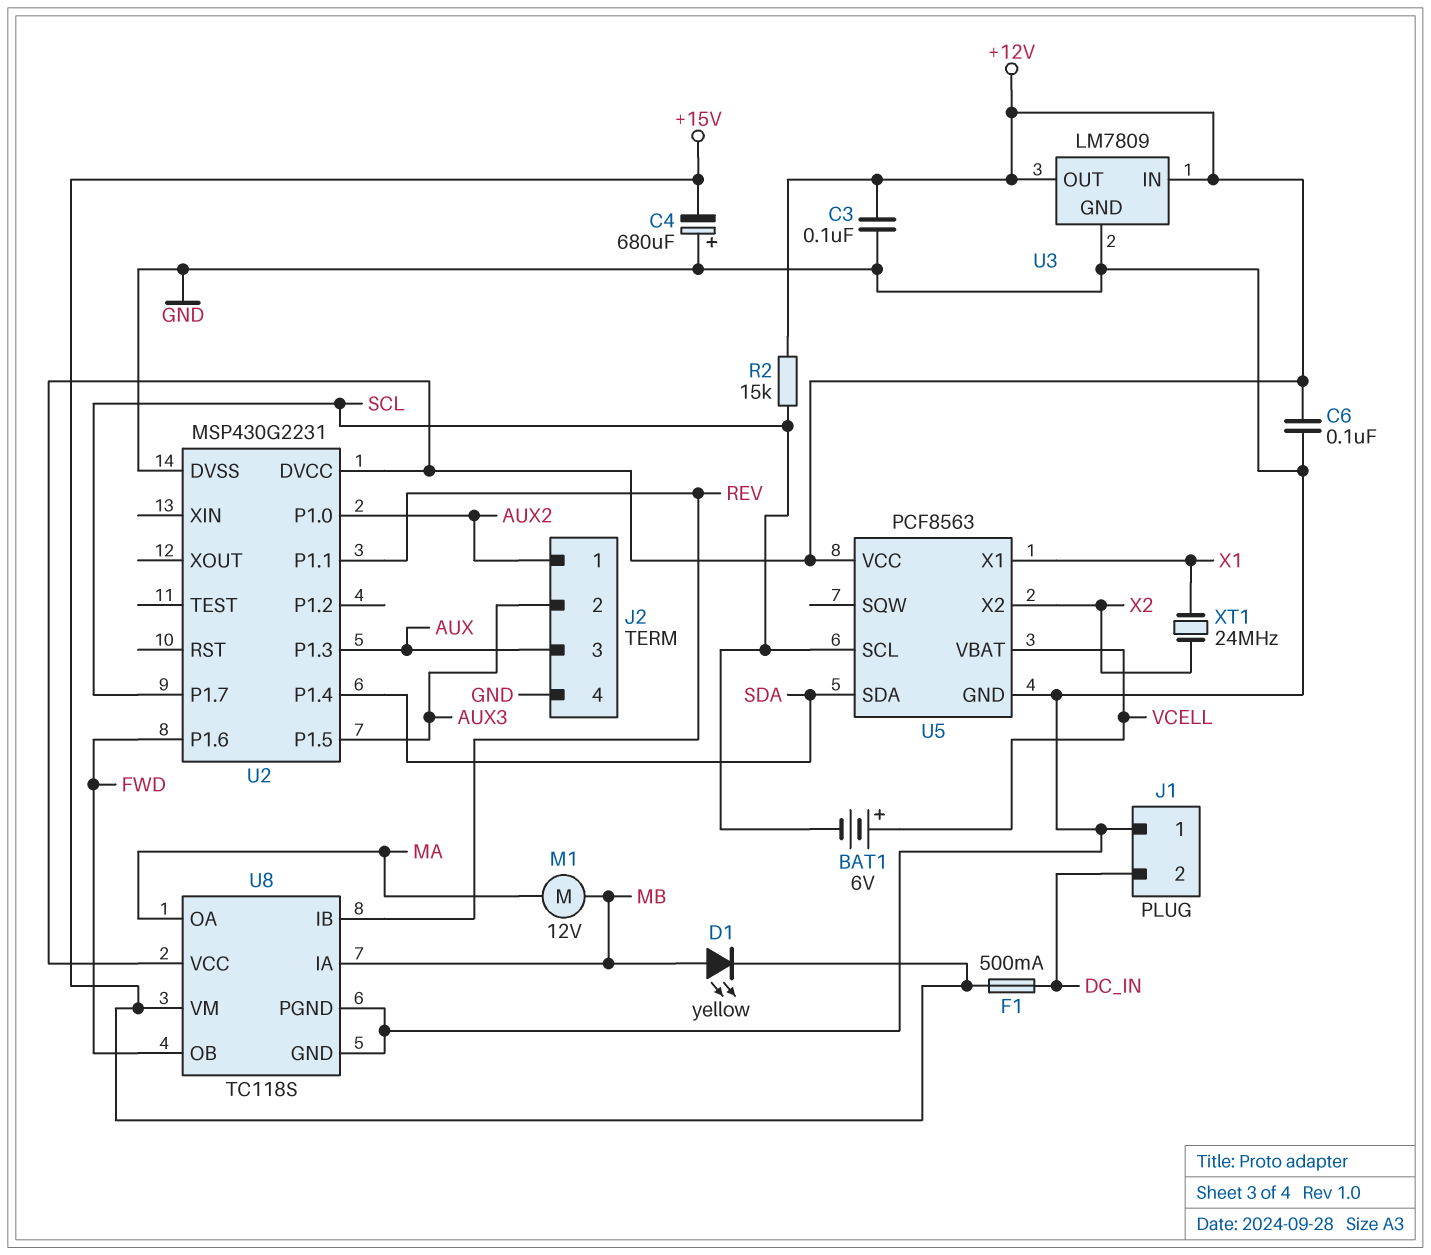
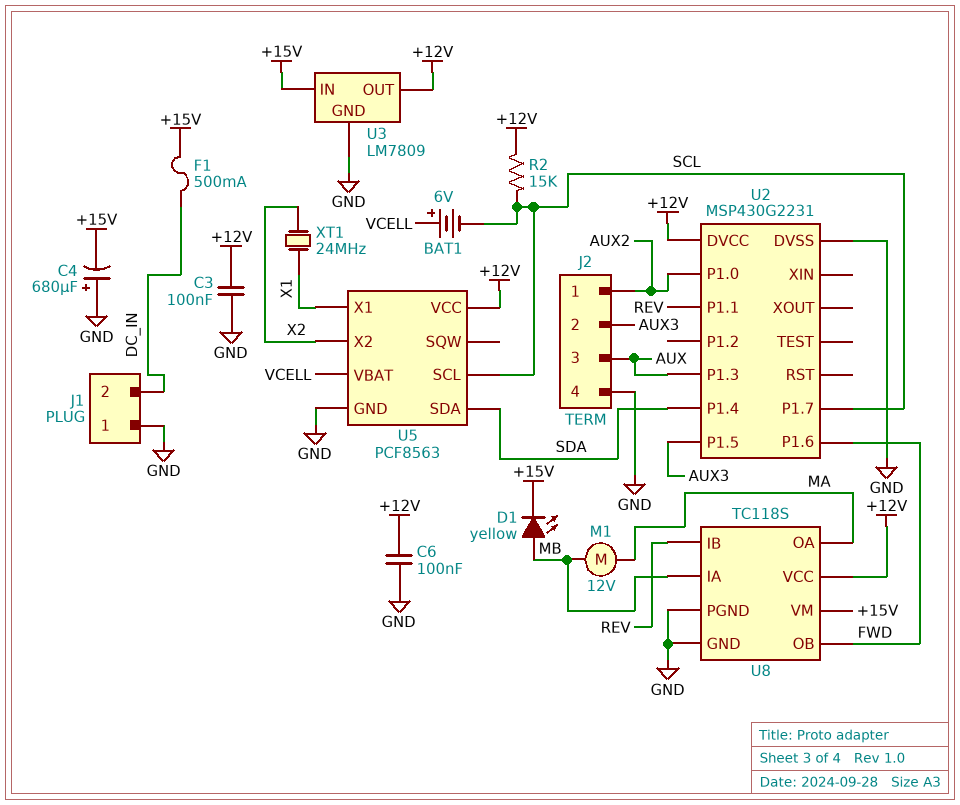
U3 pin IN: +12V -> +15V

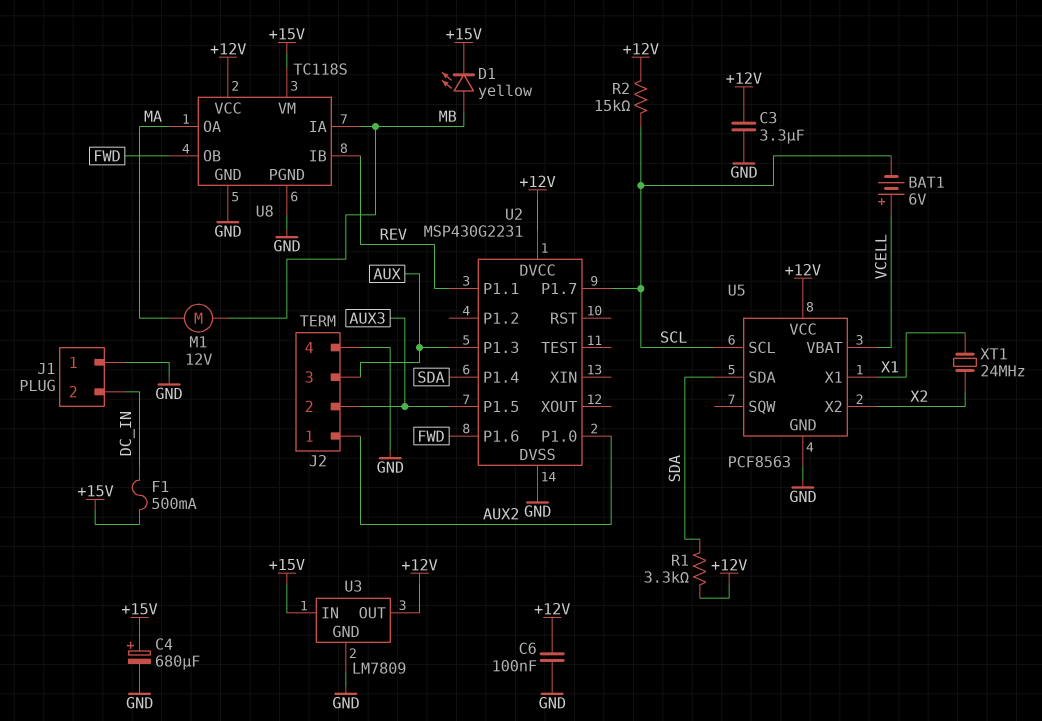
C3: 100nF (+12V, GND) -> 3.3uF (+12V, GND)
C4: 680uF (plus GND, minus +15V) -> 680uF (plus +15V, minus GND)
R1: none -> 3.3k (+12V, SDA)

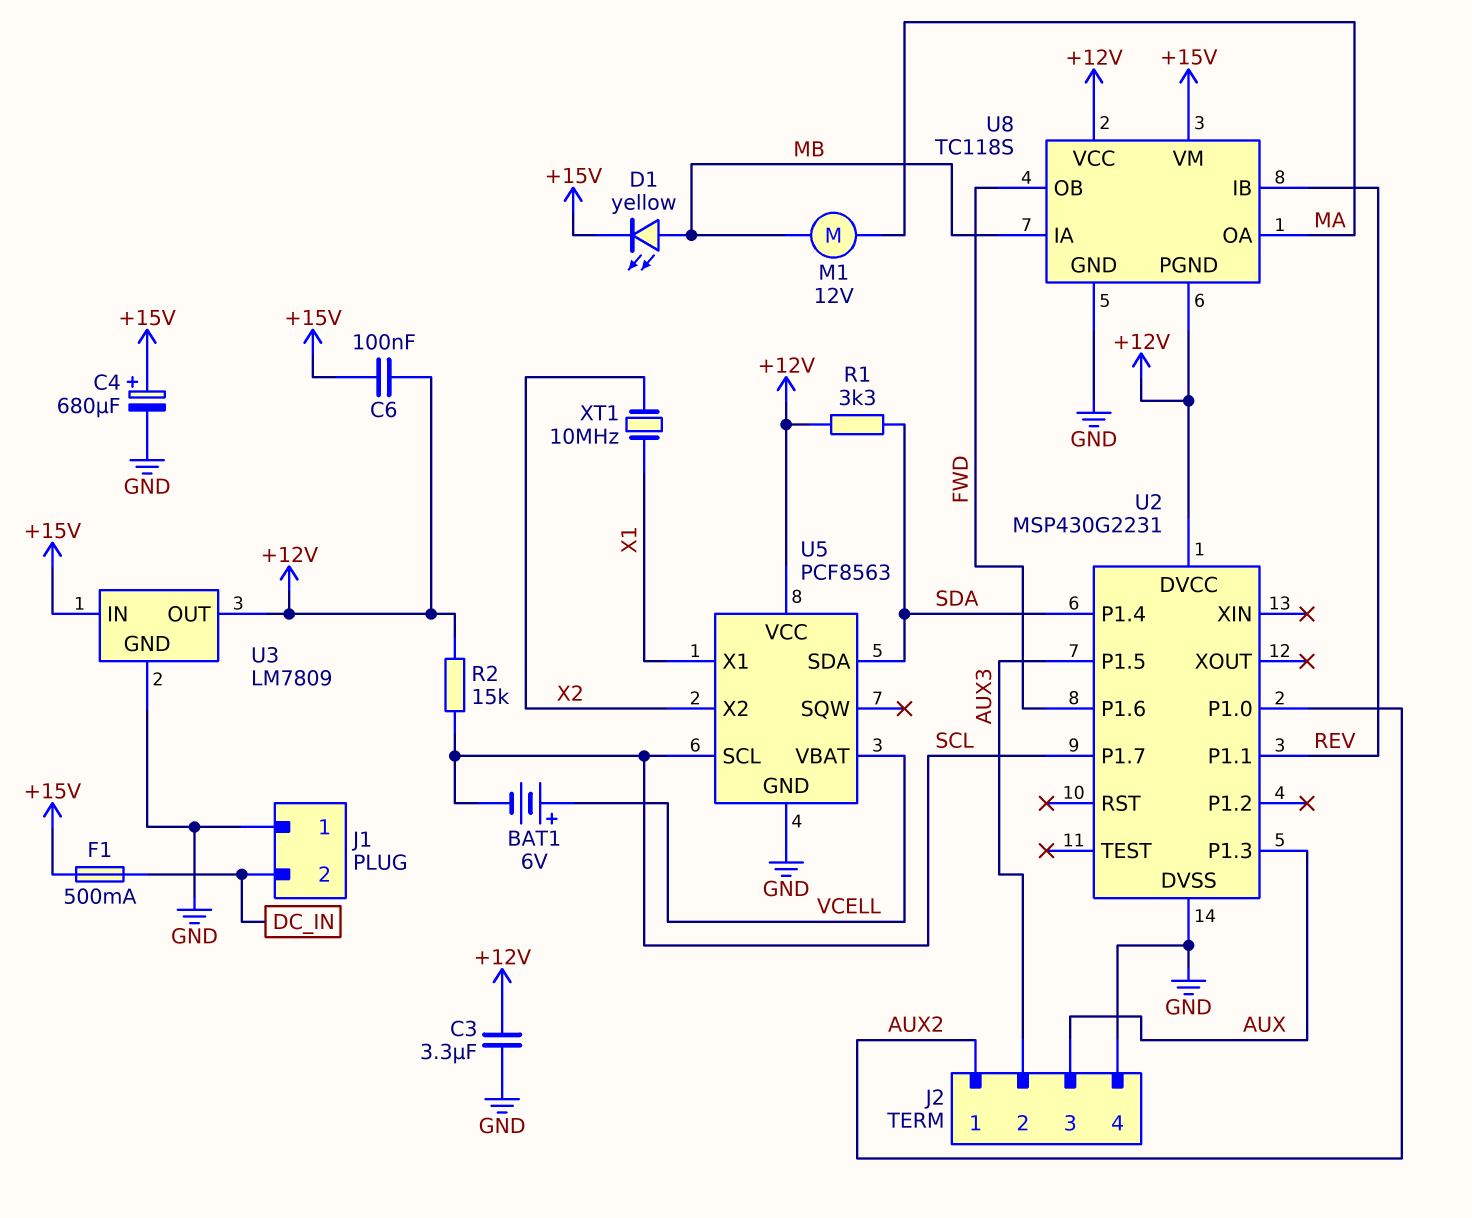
C6: 100nF (+12V, GND) -> 100nF (+12V, +15V)
U8 pin PGND: GND -> +12V
XT1: 24MHz (X1, X2) -> 10MHz (X1, X2)

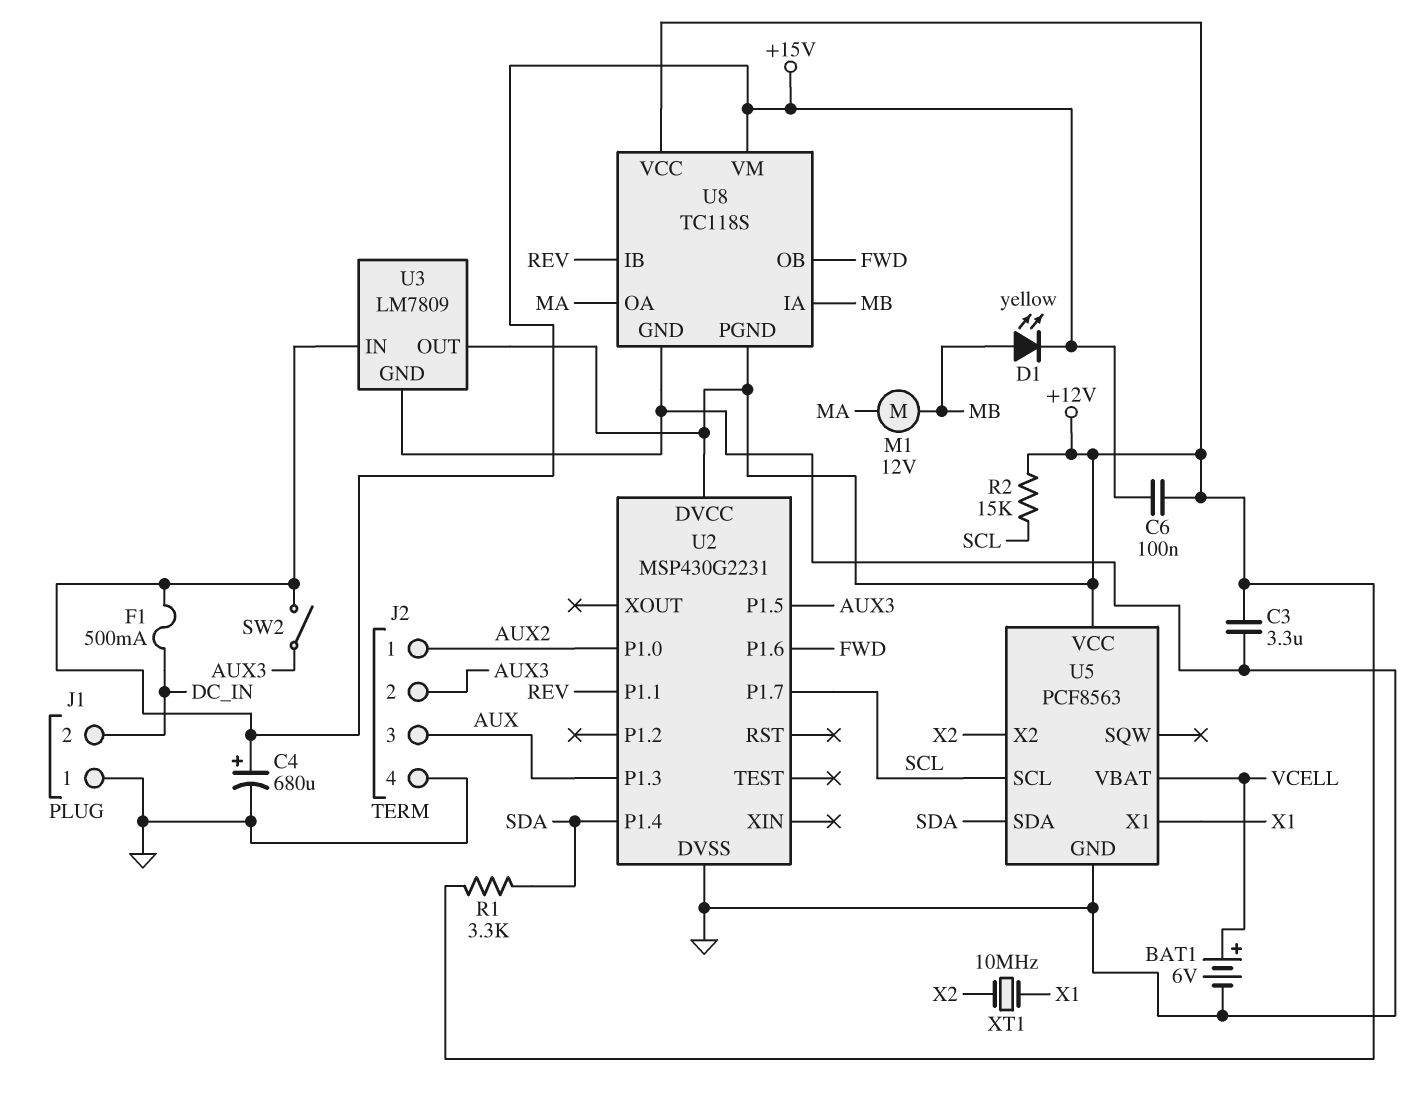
BAT1: 6V (plus VCELL, minus SCL) -> 6V (plus VCELL, minus GND)
SW2: none -> switch (+15V, AUX3)

